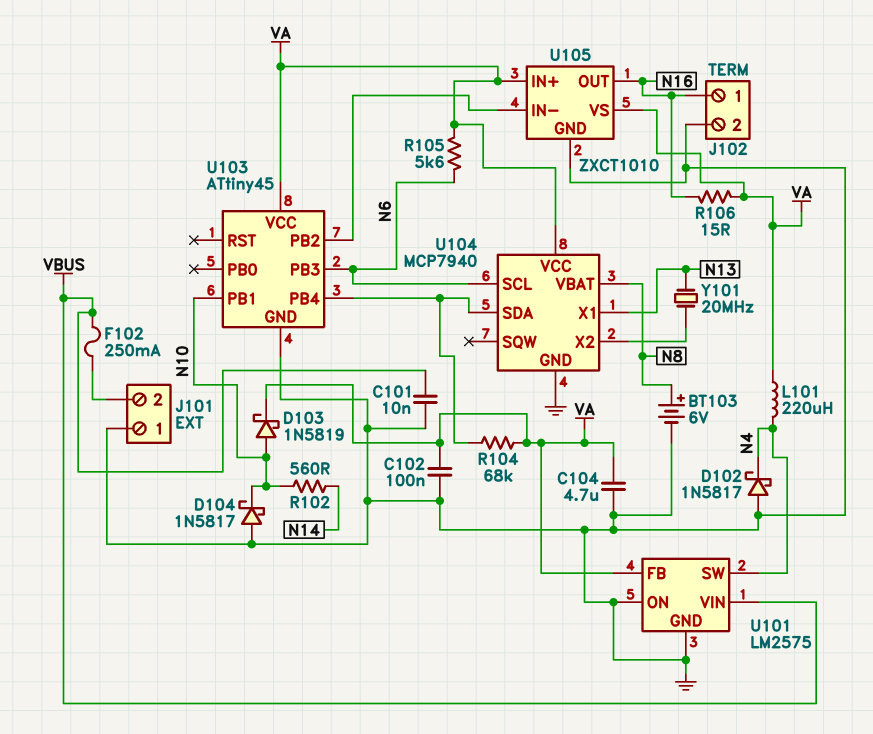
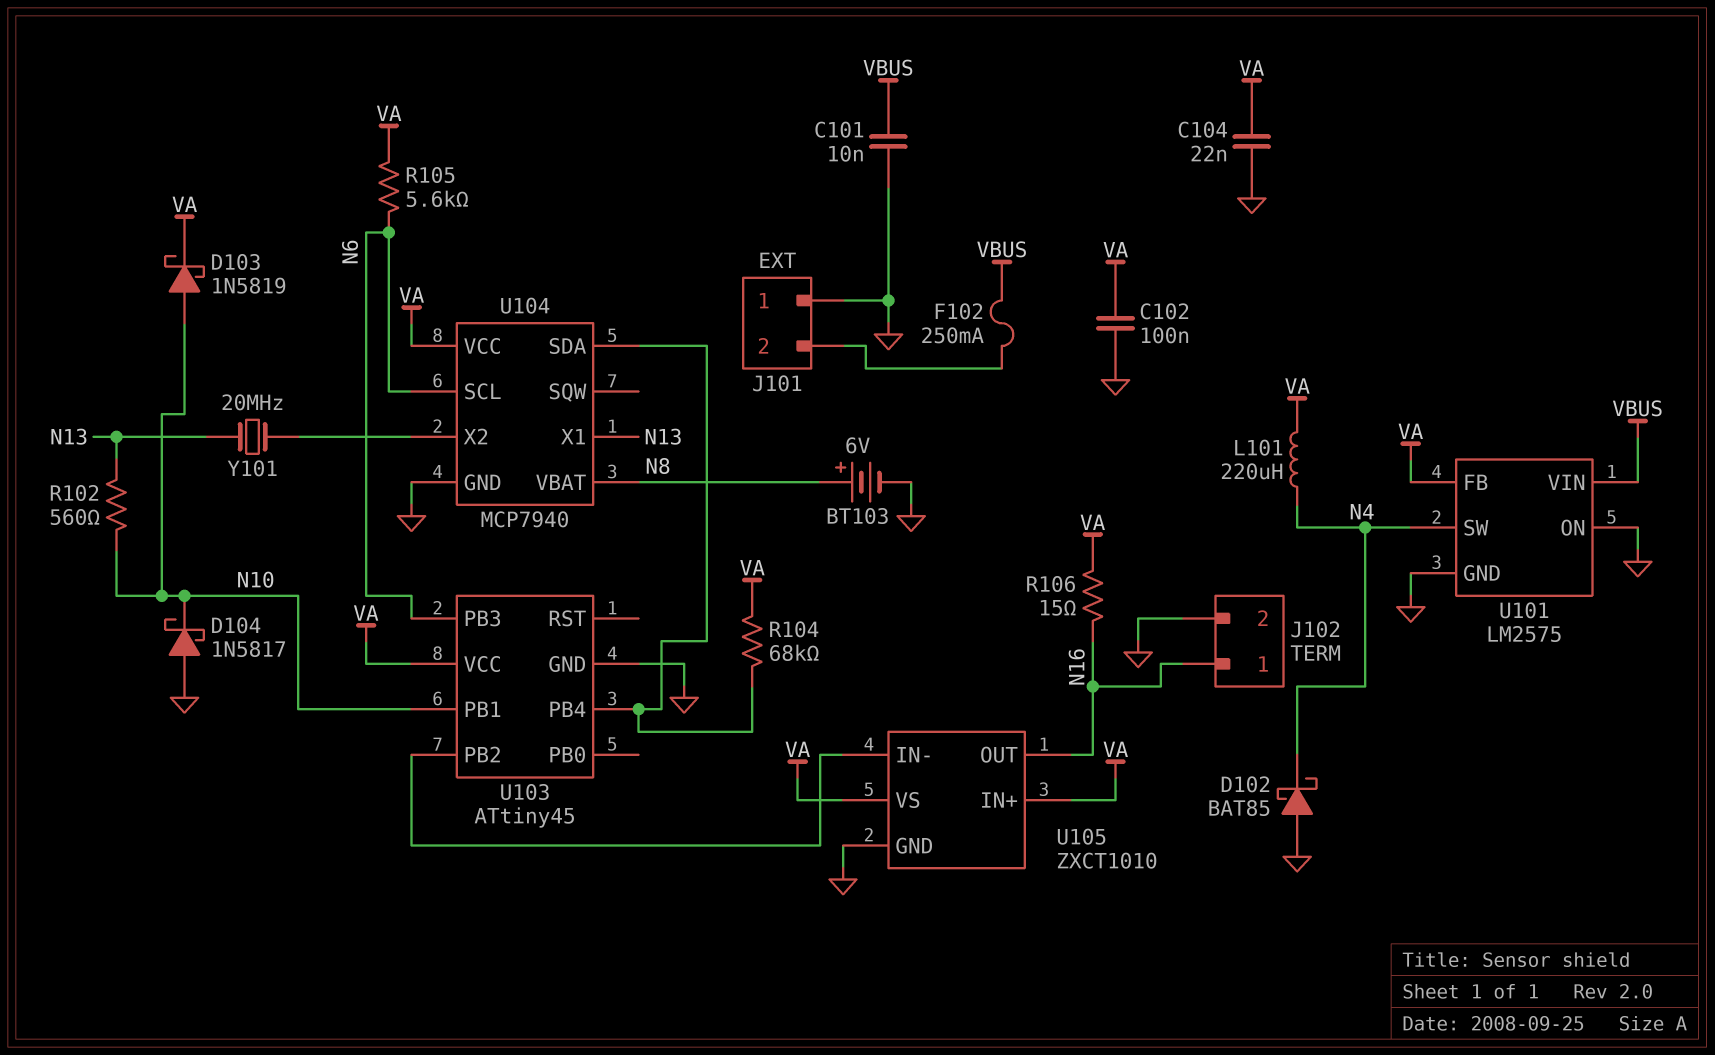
C104: 4.7uF (GND, VA) -> 22nF (GND, VA)
D102: schottky 1N5817 (A GND, K N4) -> schottky BAT85 (A GND, K N4)
R102: 560 (N10, N14) -> 560 (N10, N13)

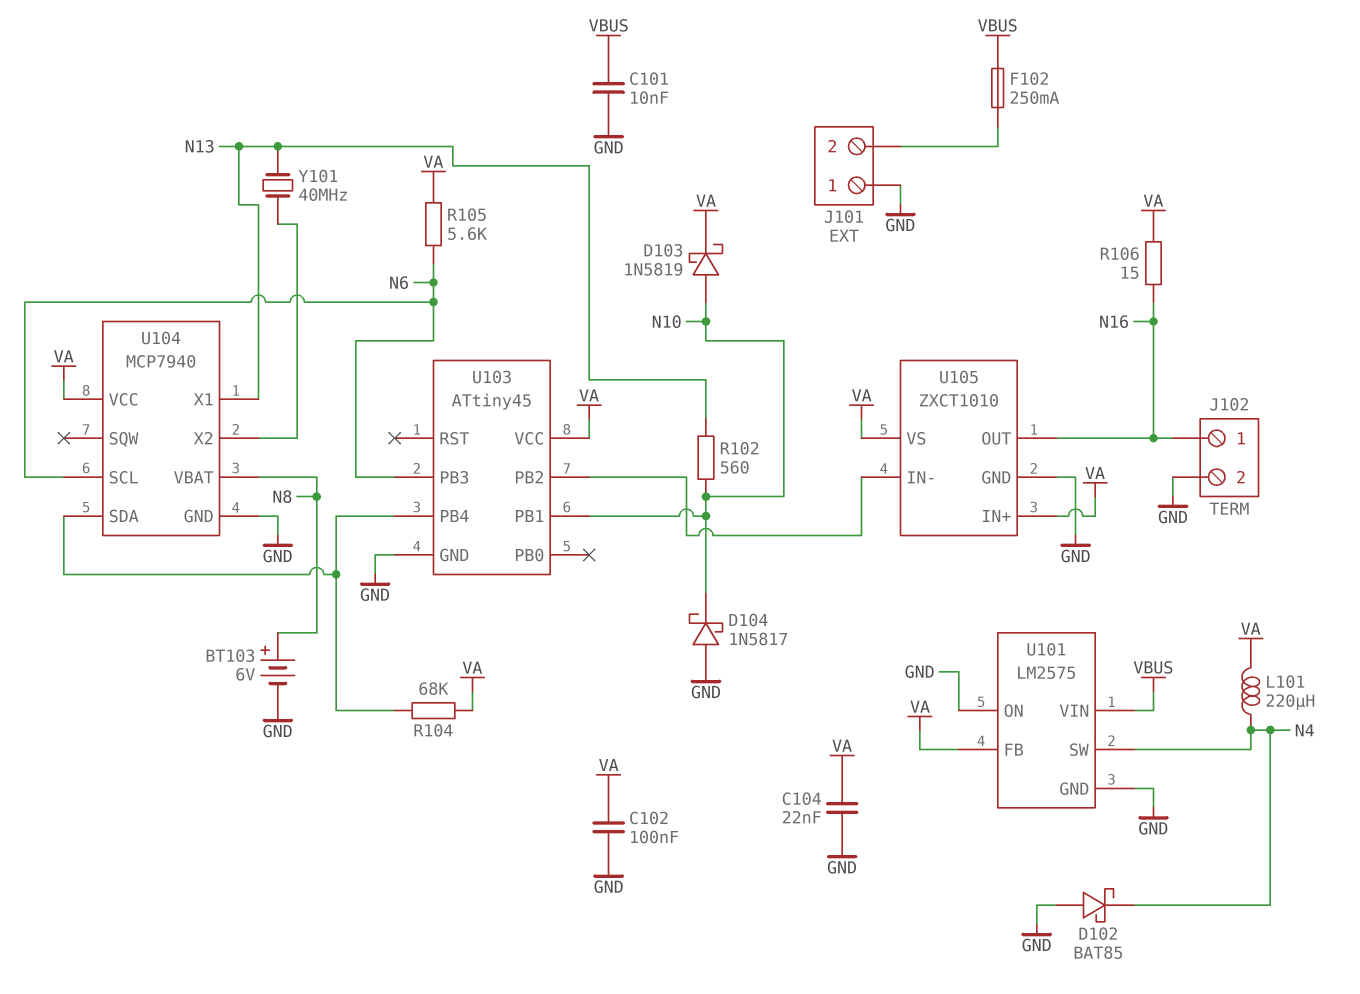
Y101: 20MHz (N13, U104/X2) -> 40MHz (N13, U104/X2)

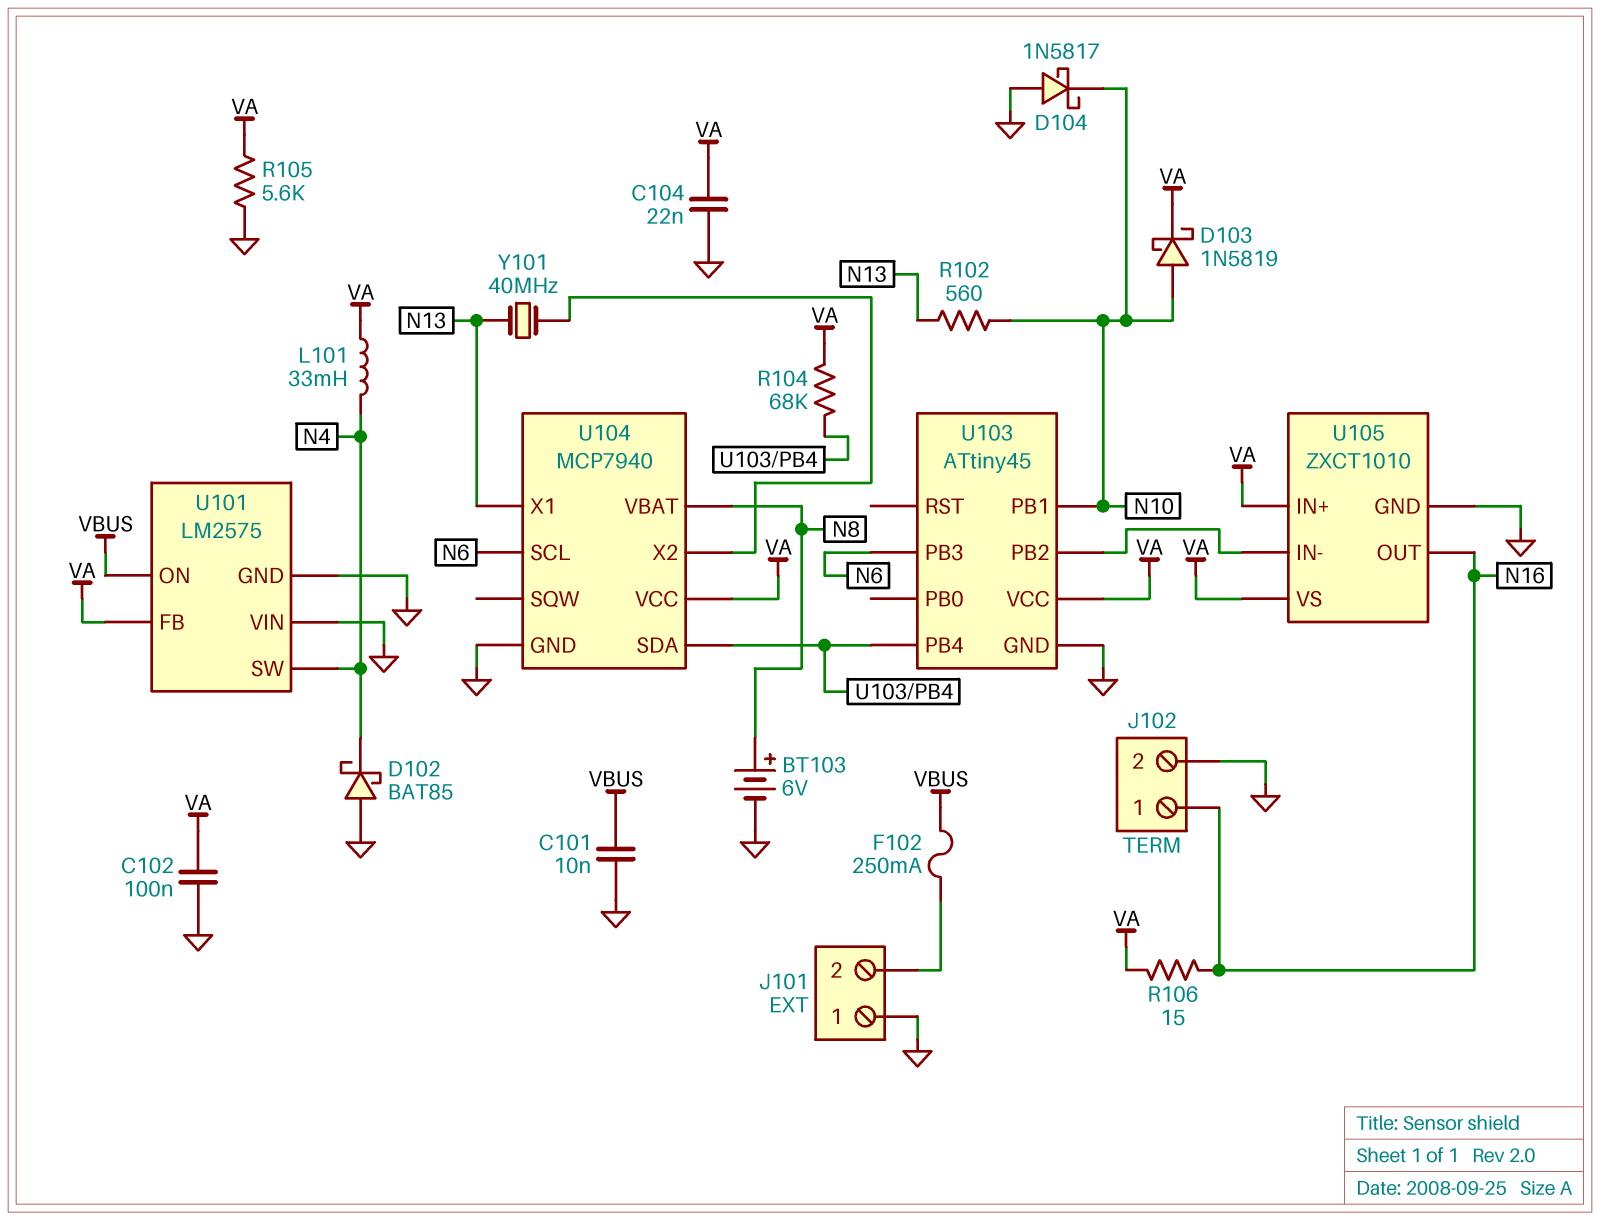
L101: 220uH (N4, VA) -> 33mH (N4, VA)
R105: 5.6k (N6, VA) -> 5.6k (GND, VA)
U101 pin ON: GND -> VBUS
U101 pin VIN: VBUS -> GND

